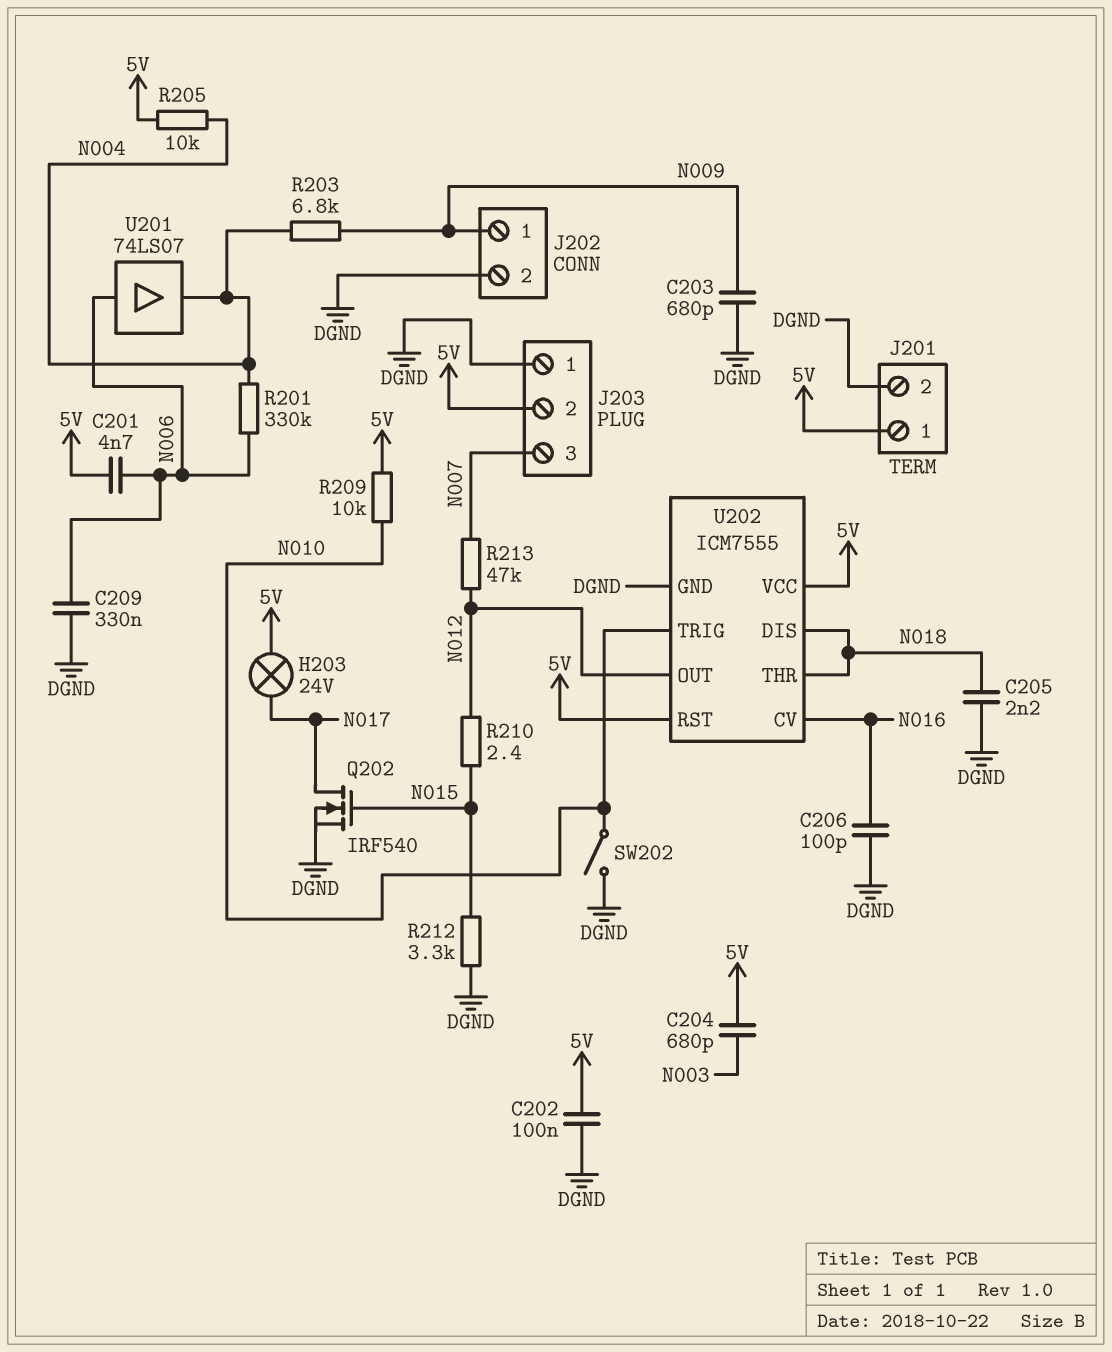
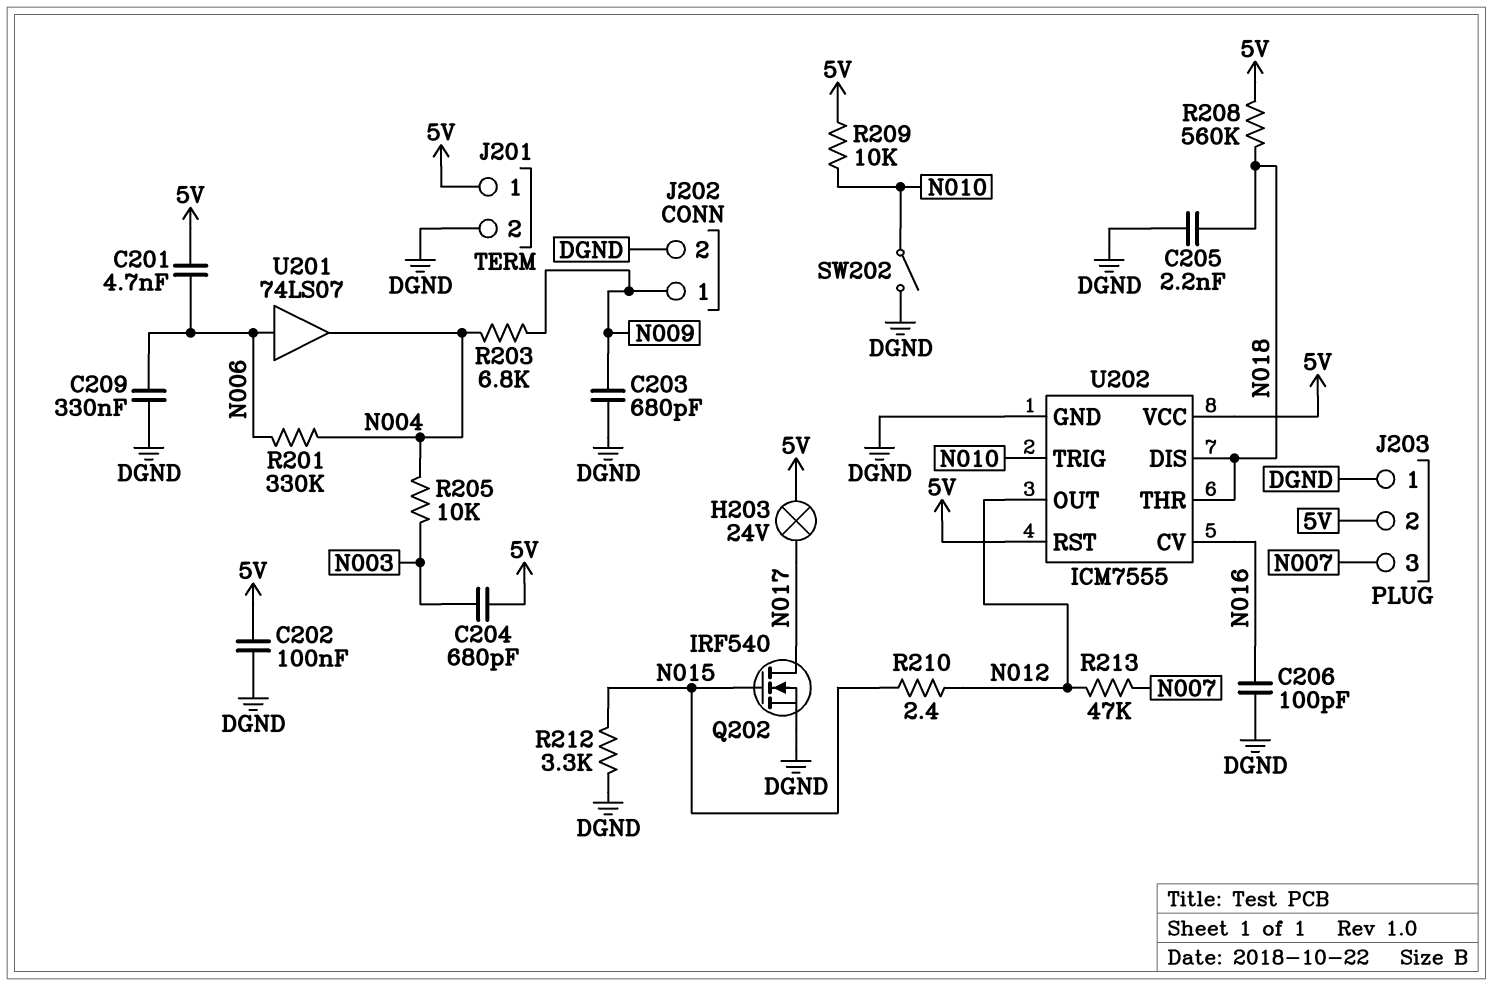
R205: 10k (5V, N004) -> 10k (N003, N004)
R208: none -> 560k (5V, N018)

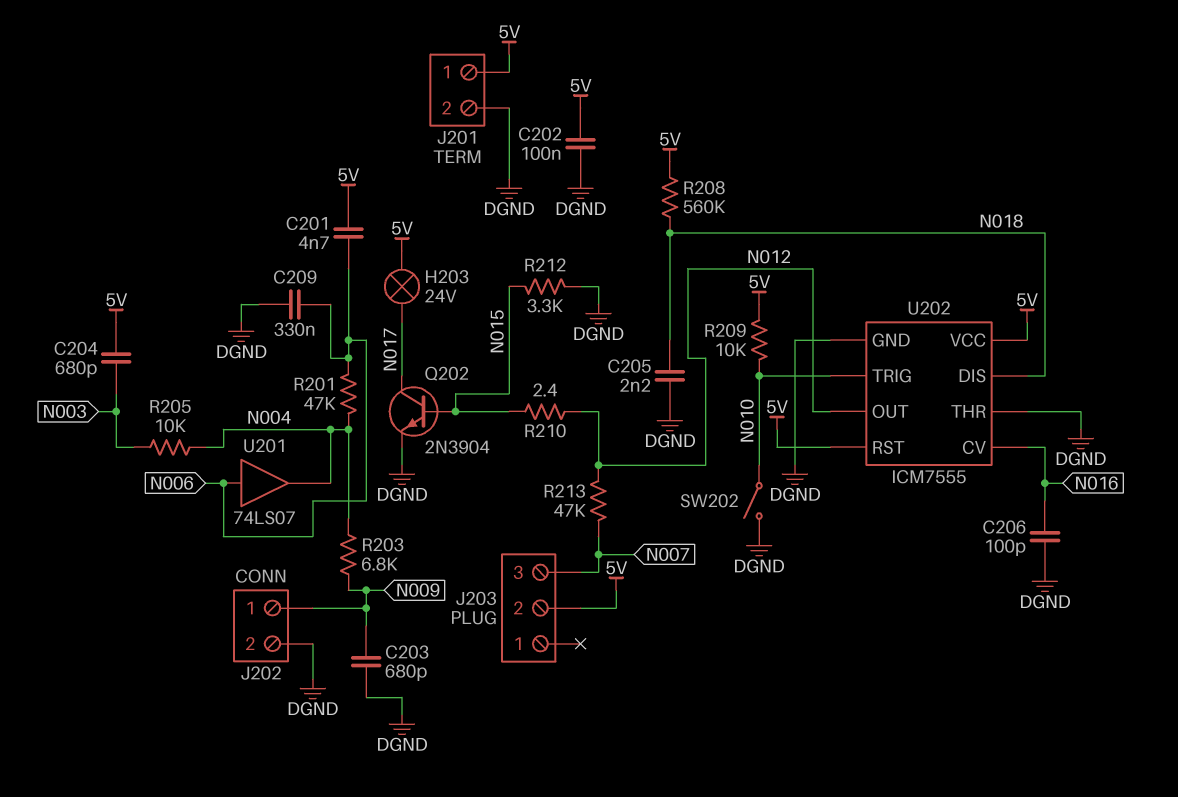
J203 pin 1: DGND -> none
Q202: NMOS IRF540 (G N015, D N017, S DGND) -> NPN 2N3904 (B N015, C N017, E DGND)
R201: 330k (N004, N006) -> 47k (N004, N006)
U202 pin THR: N018 -> DGND

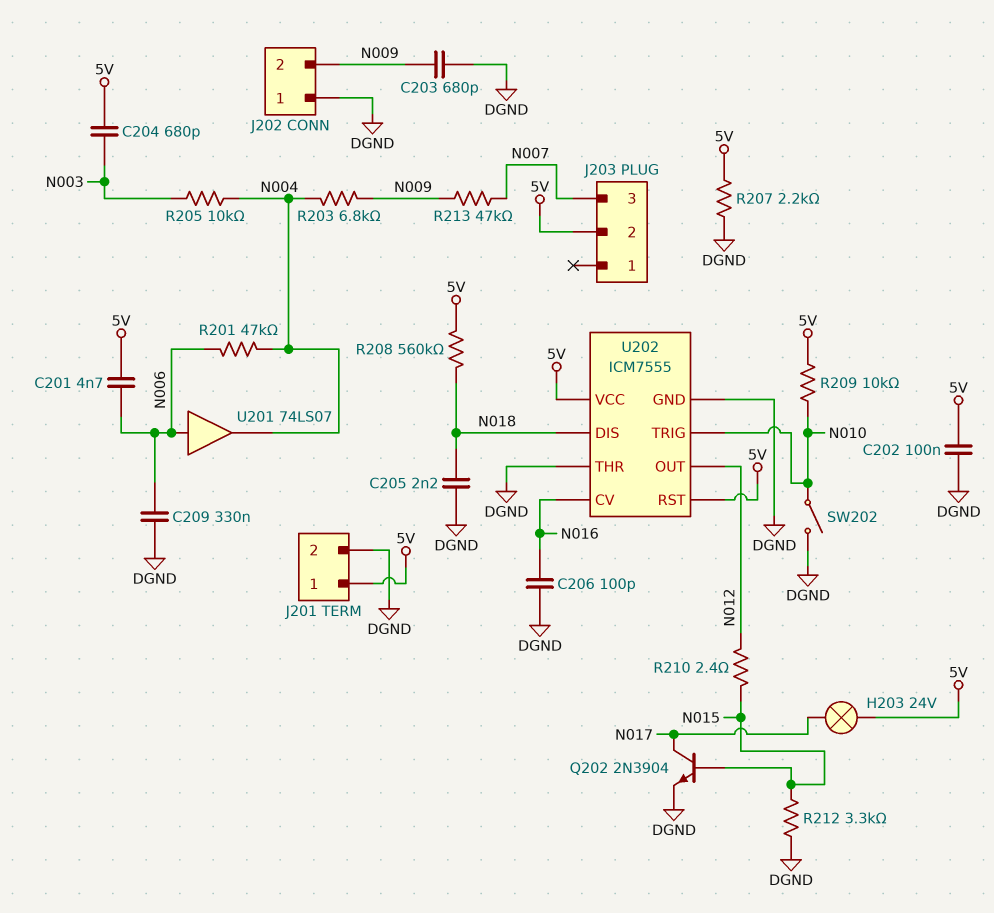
J202 pin 1: N009 -> DGND
J202 pin 2: DGND -> N009
R207: none -> 2.2k (5V, DGND)
R213: 47k (N007, N012) -> 47k (N007, N009)

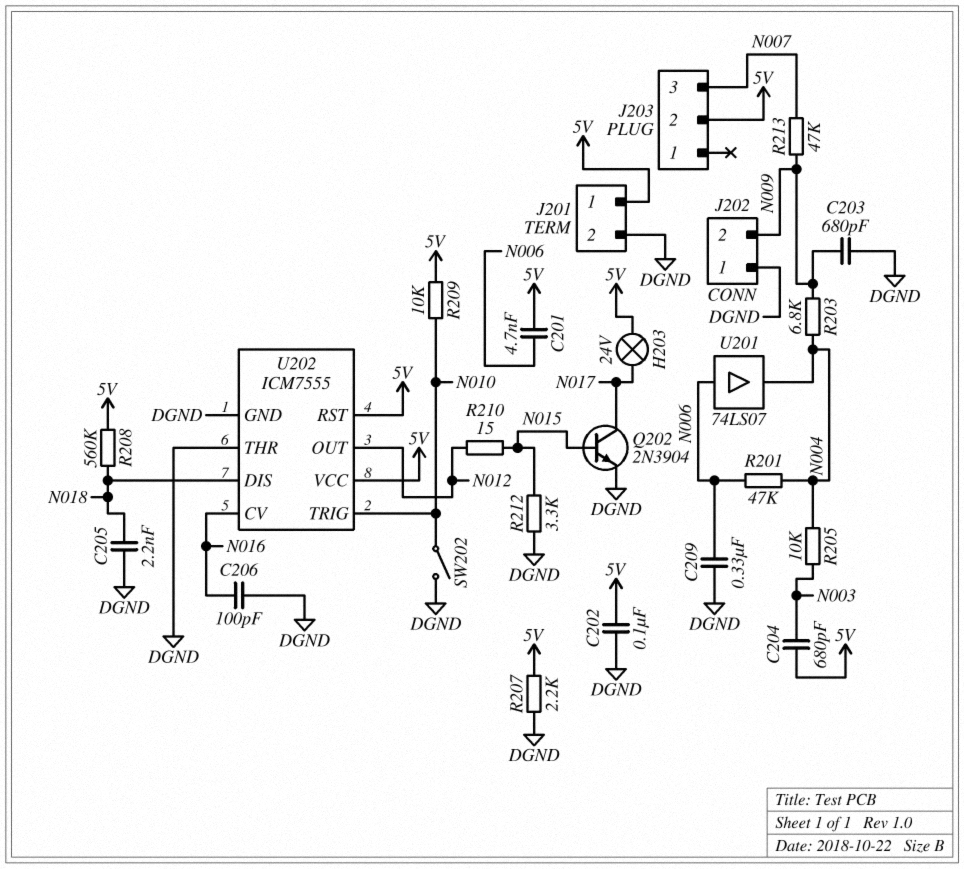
R210: 2.4 (N012, N015) -> 15 (N012, N015)

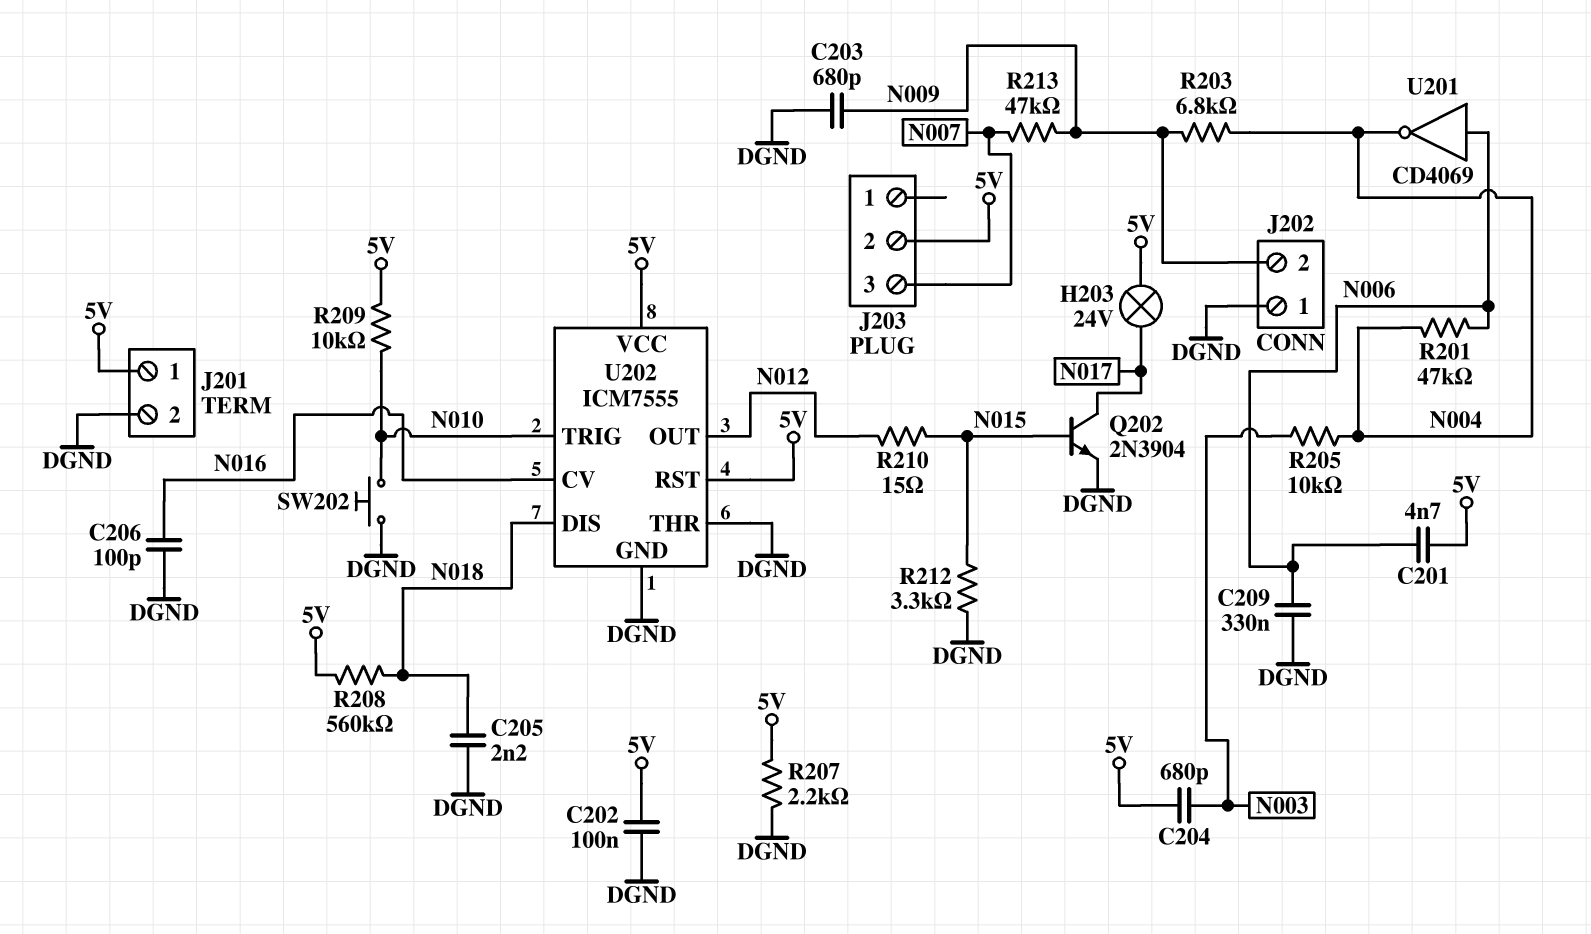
SW202: switch (DGND, N010) -> button (DGND, N010)
U201: buffer 74LS07 (in N006, out N004) -> NOT CD4069 (in N006, out N004)

